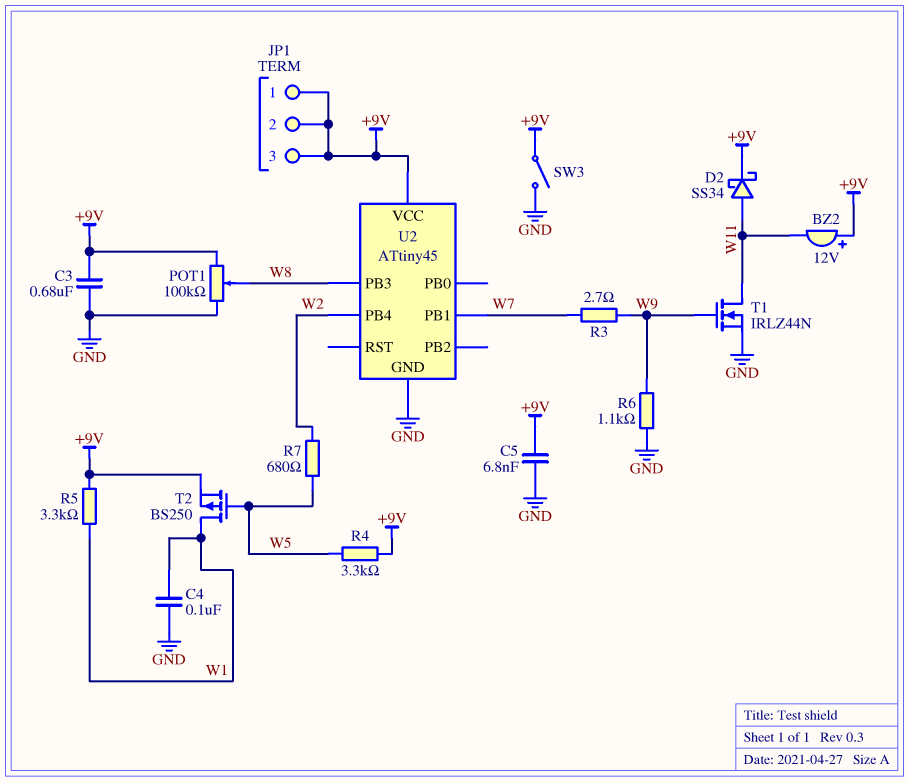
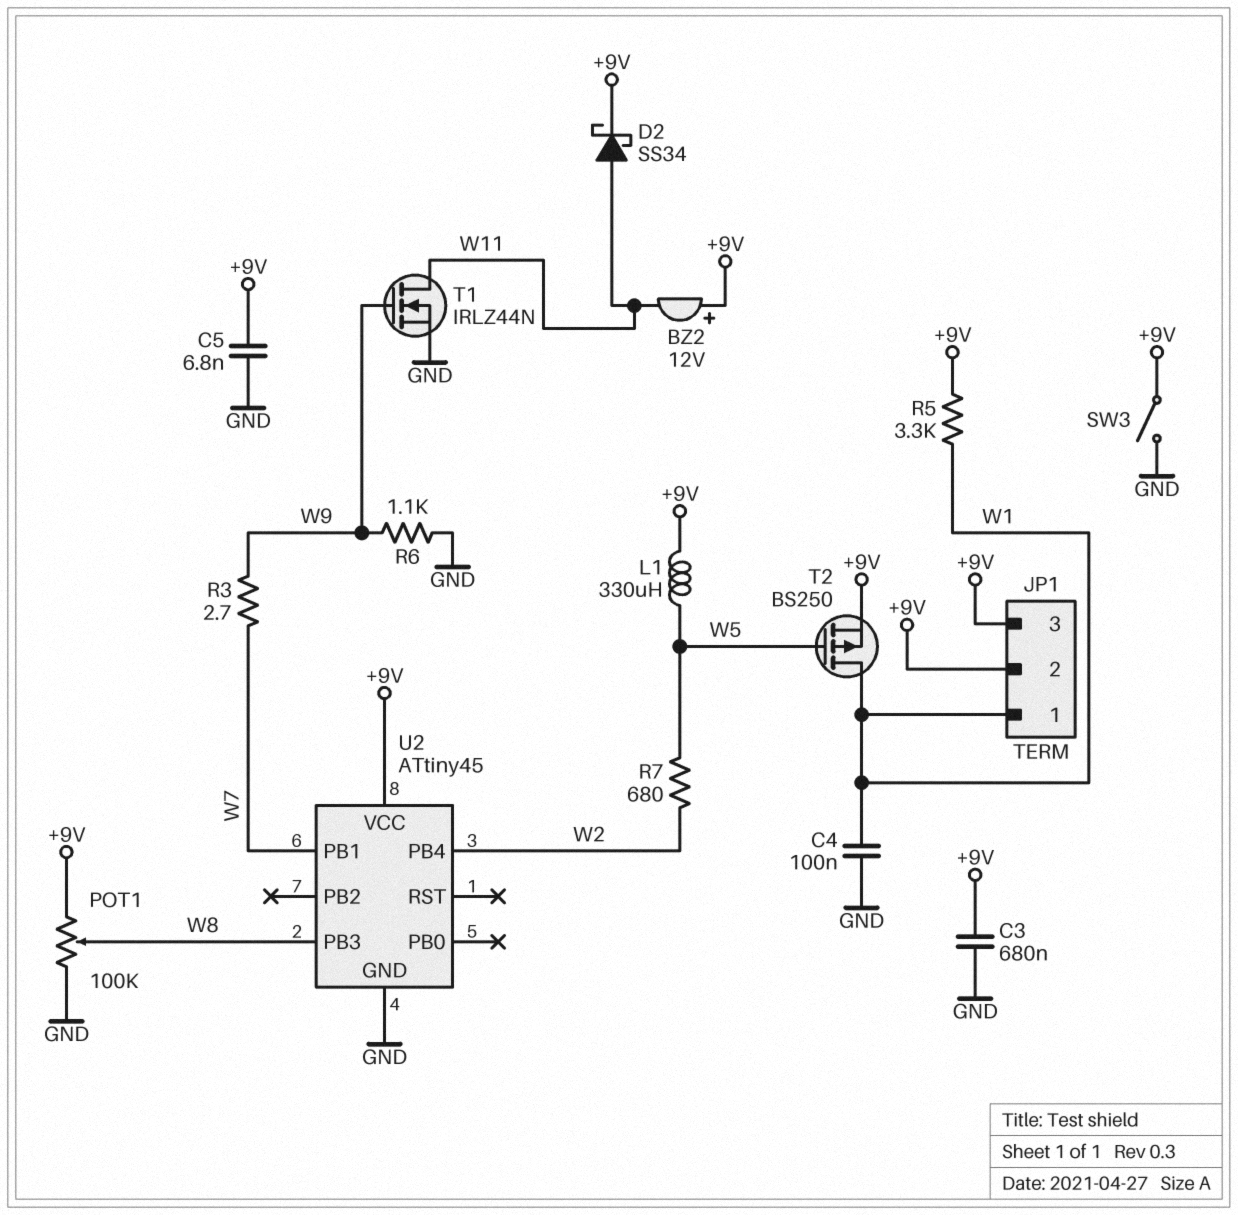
JP1 pin 1: +9V -> W1
L1: none -> 330uH (+9V, W5)
R4: 3.3k (+9V, W5) -> none

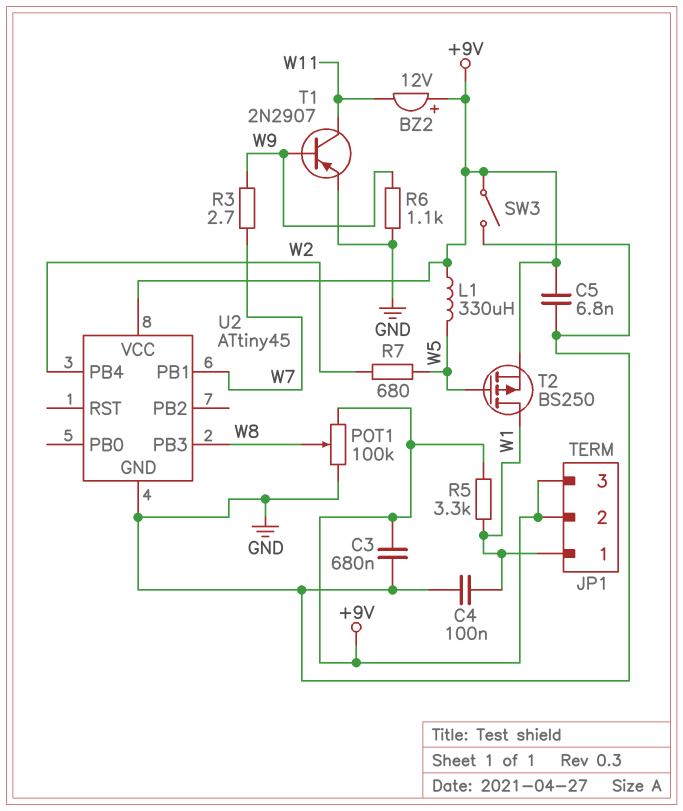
D2: schottky SS34 (A W11, K +9V) -> none
T1: NMOS IRLZ44N (G W9, D W11, S GND) -> PNP 2N2907 (B W9, C W11, E GND)

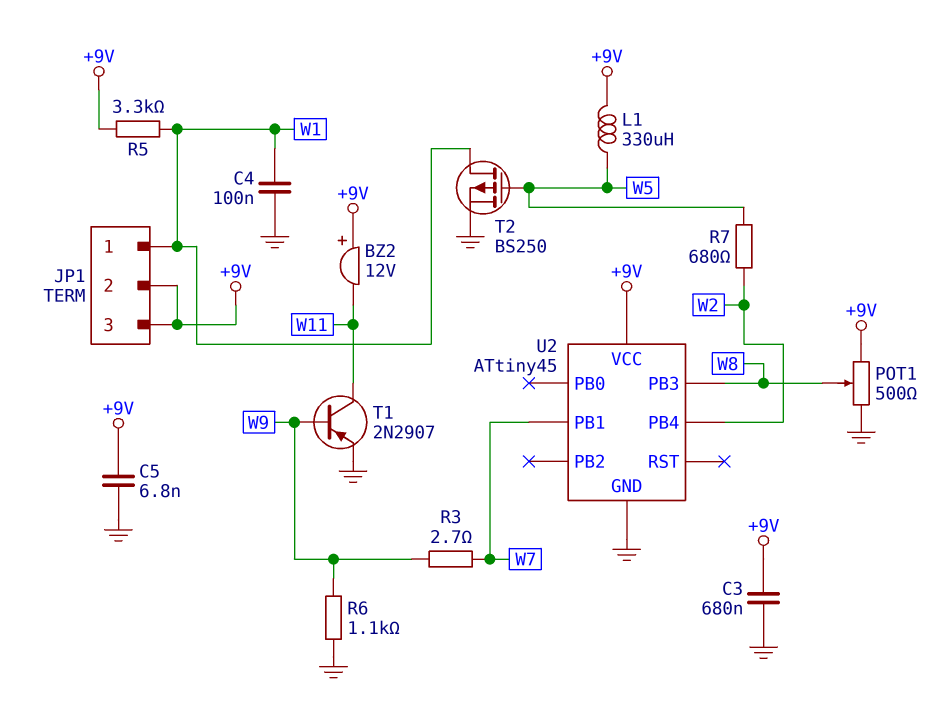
POT1: 100k (+9V, GND, wiper W8) -> 500 (+9V, GND, wiper W8)
SW3: switch (+9V, GND) -> none
T2: PMOS BS250 (G W5, D W1, S +9V) -> PMOS BS250 (G W5, D W1, S GND)

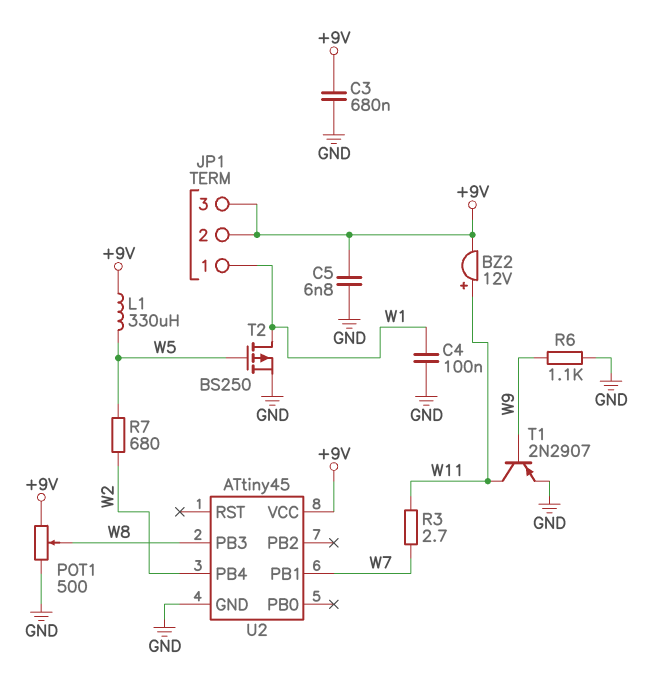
BZ2: buzzer 12V (plus +9V, minus W11) -> buzzer 12V (plus W11, minus +9V)
R3: 2.7 (W7, W9) -> 2.7 (W7, W11)
R5: 3.3k (+9V, W1) -> none

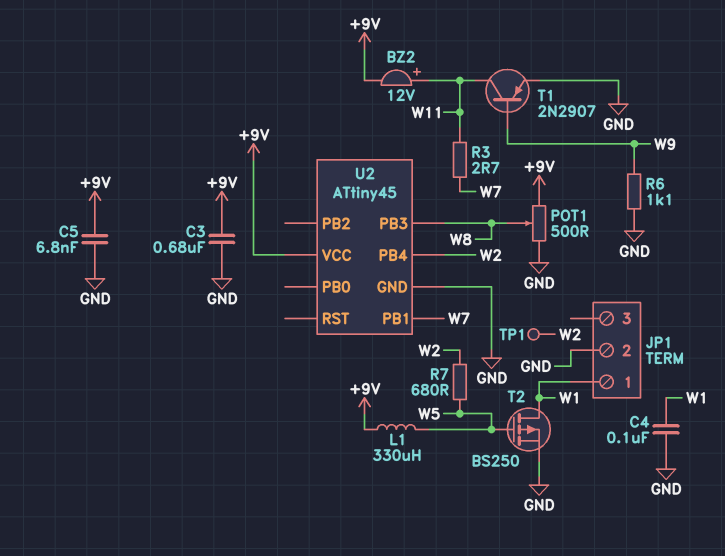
JP1 pin 2: +9V -> GND
JP1 pin 3: +9V -> none
TP1: none -> test point (W2)

